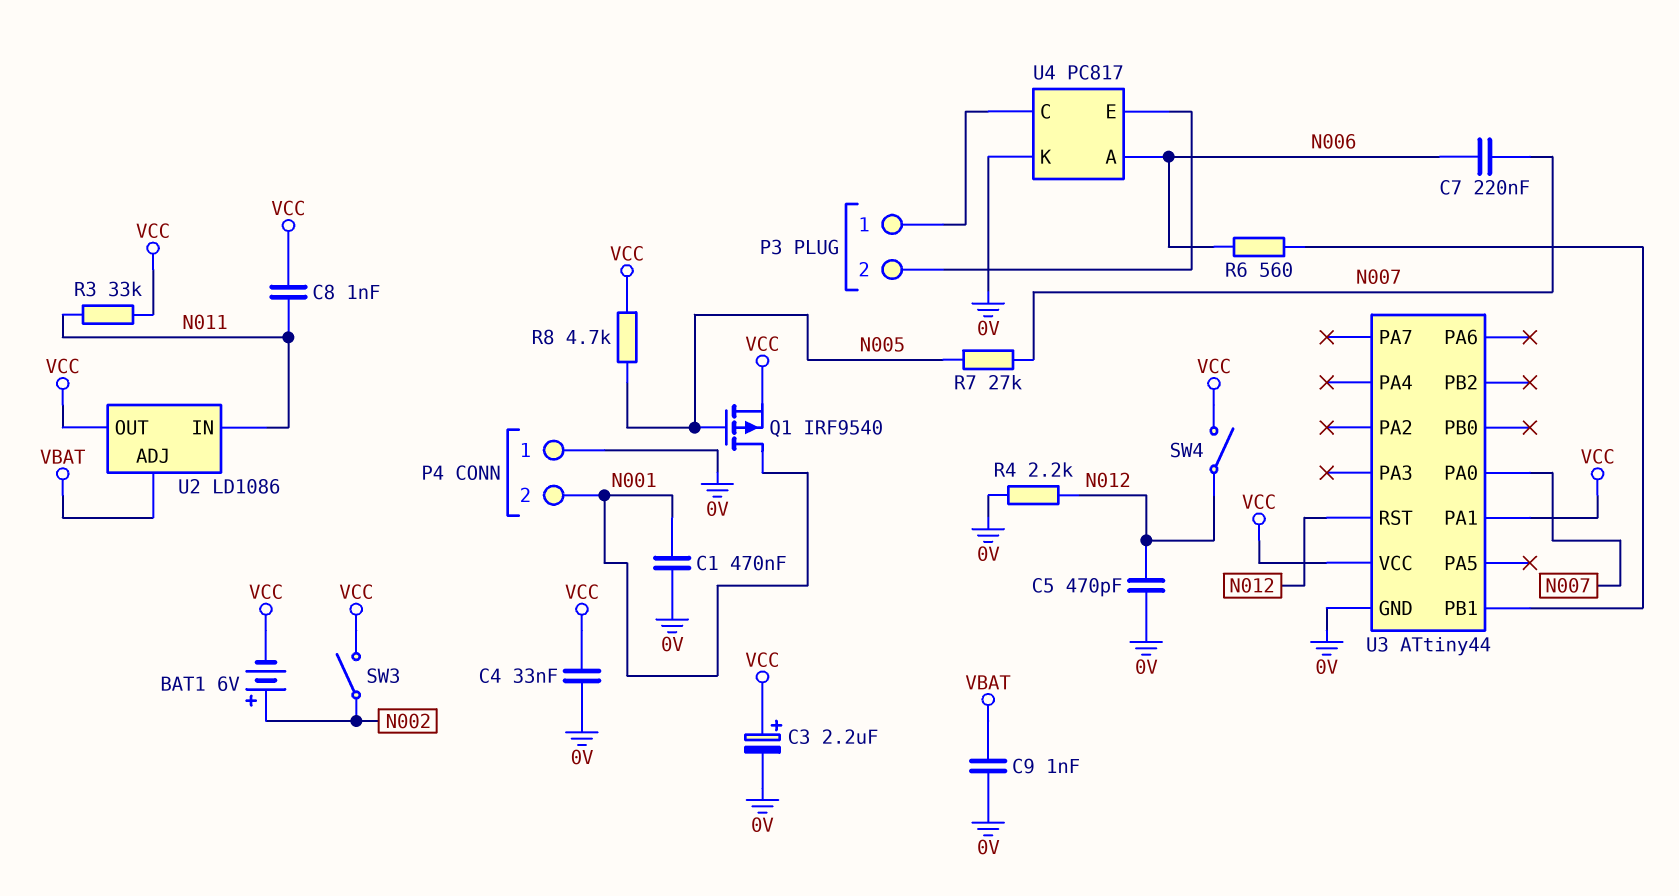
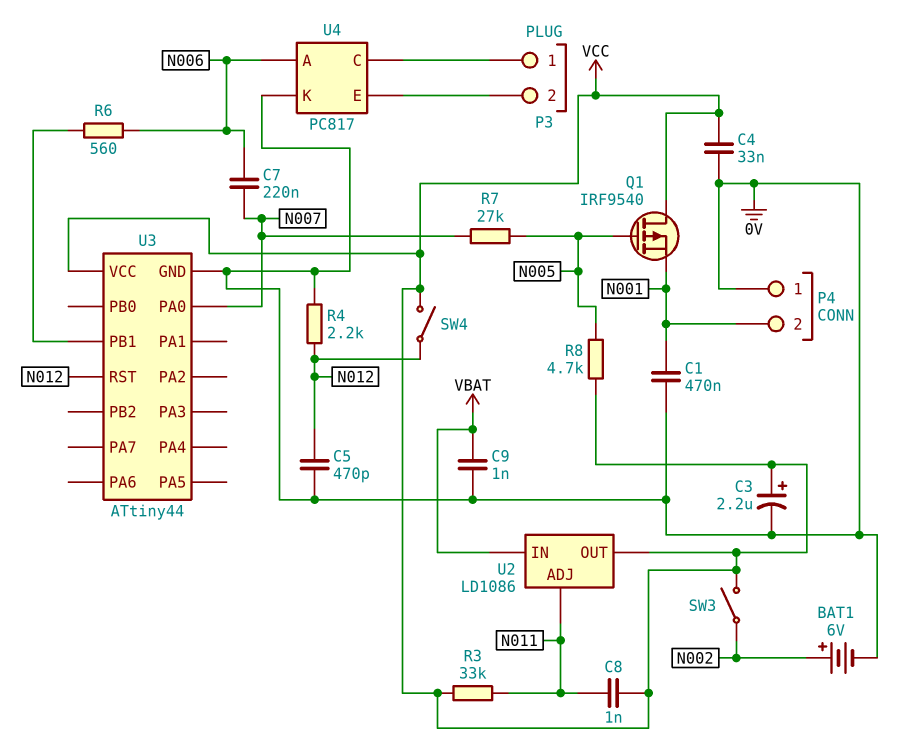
BAT1: 6V (plus N002, minus VCC) -> 6V (plus N002, minus 0V)
Q1: PMOS IRF9540 (G N005, D N001, S VCC) -> PMOS IRF9540 (G N005, D VCC, S N001)
U2 pin ADJ: VBAT -> N011
U2 pin IN: N011 -> VBAT
U3 pin PA1: VCC -> none

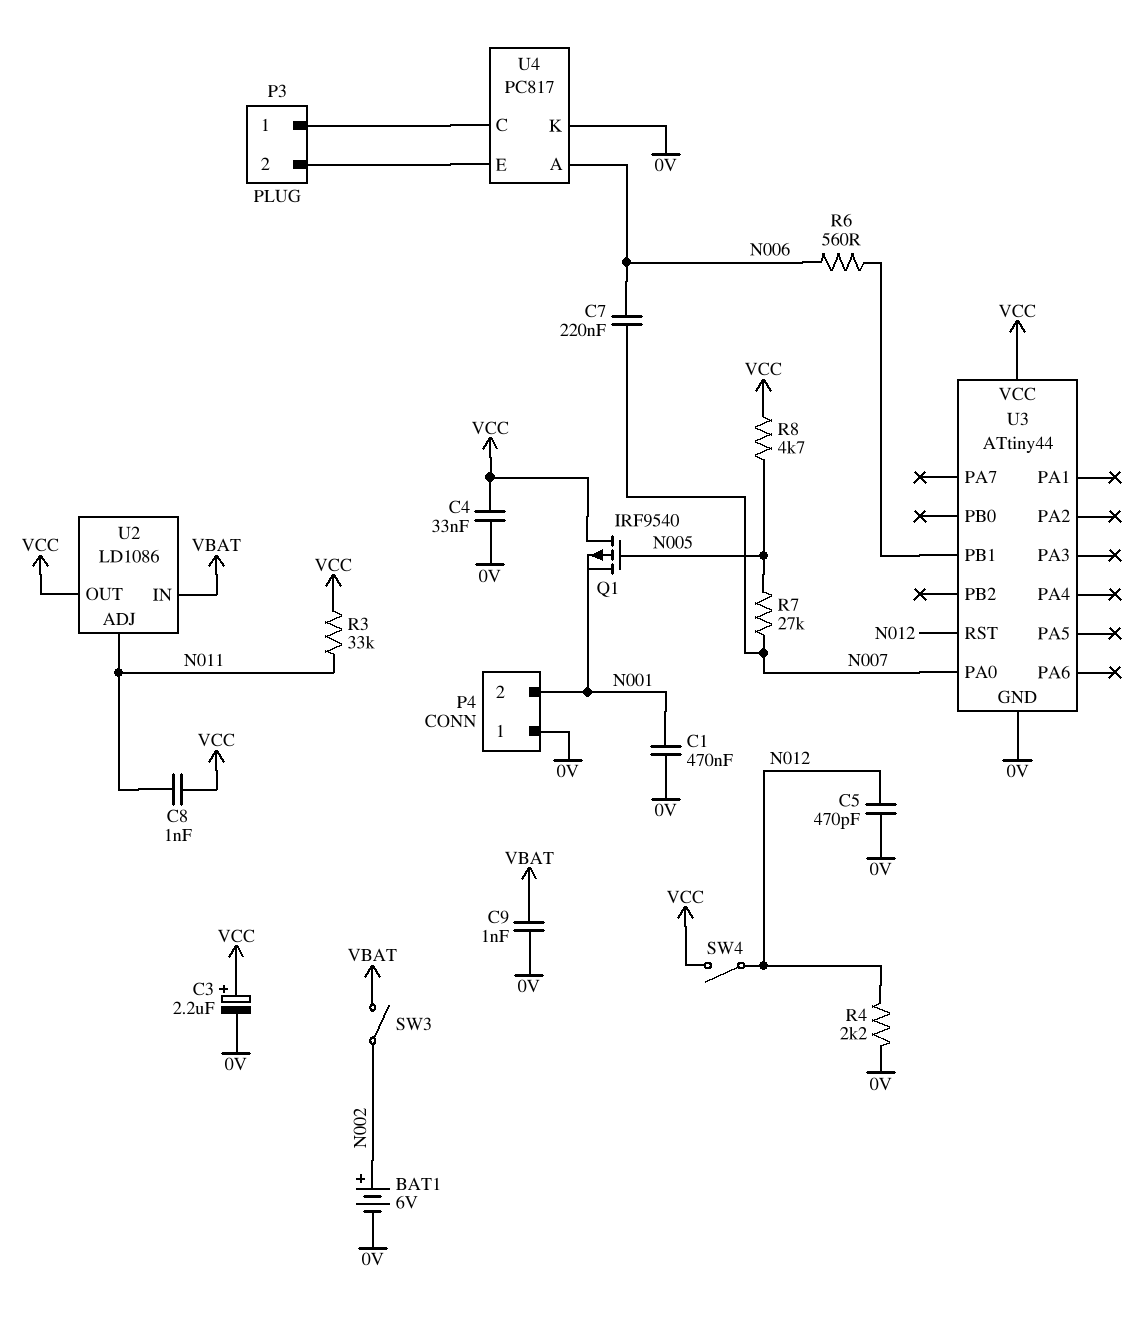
SW3: switch (N002, VCC) -> switch (N002, VBAT)

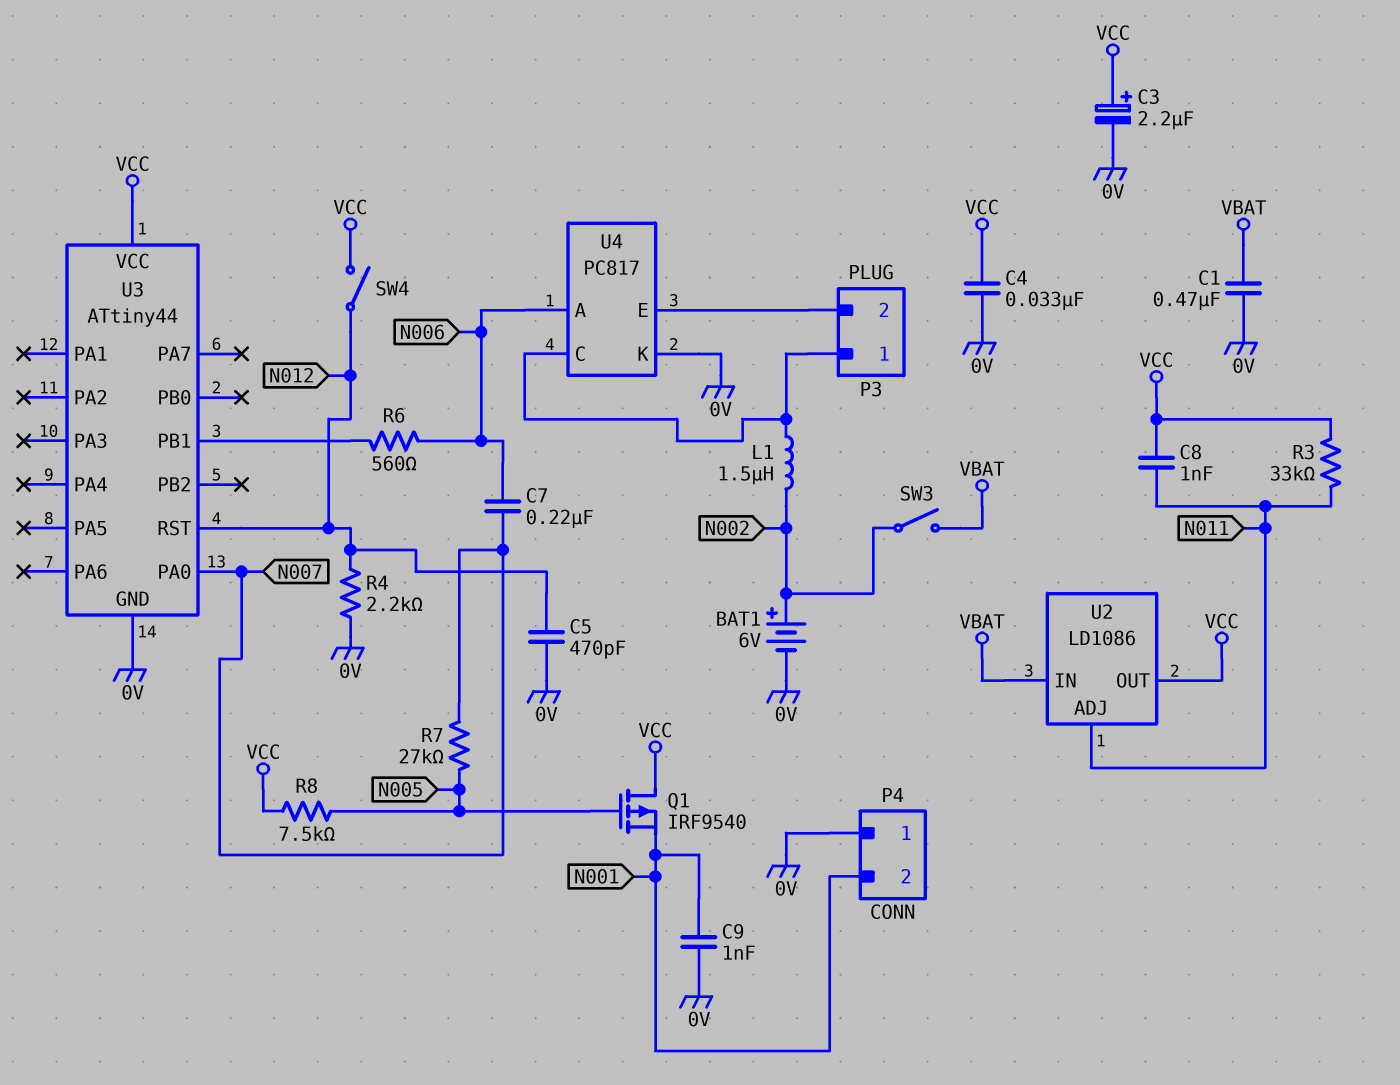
C1: 470nF (0V, N001) -> 470nF (0V, VBAT)
C9: 1nF (0V, VBAT) -> 1nF (0V, N001)
L1: none -> 1.5uH (N002, P3/1)
R8: 4.7k (N005, VCC) -> 7.5k (N005, VCC)

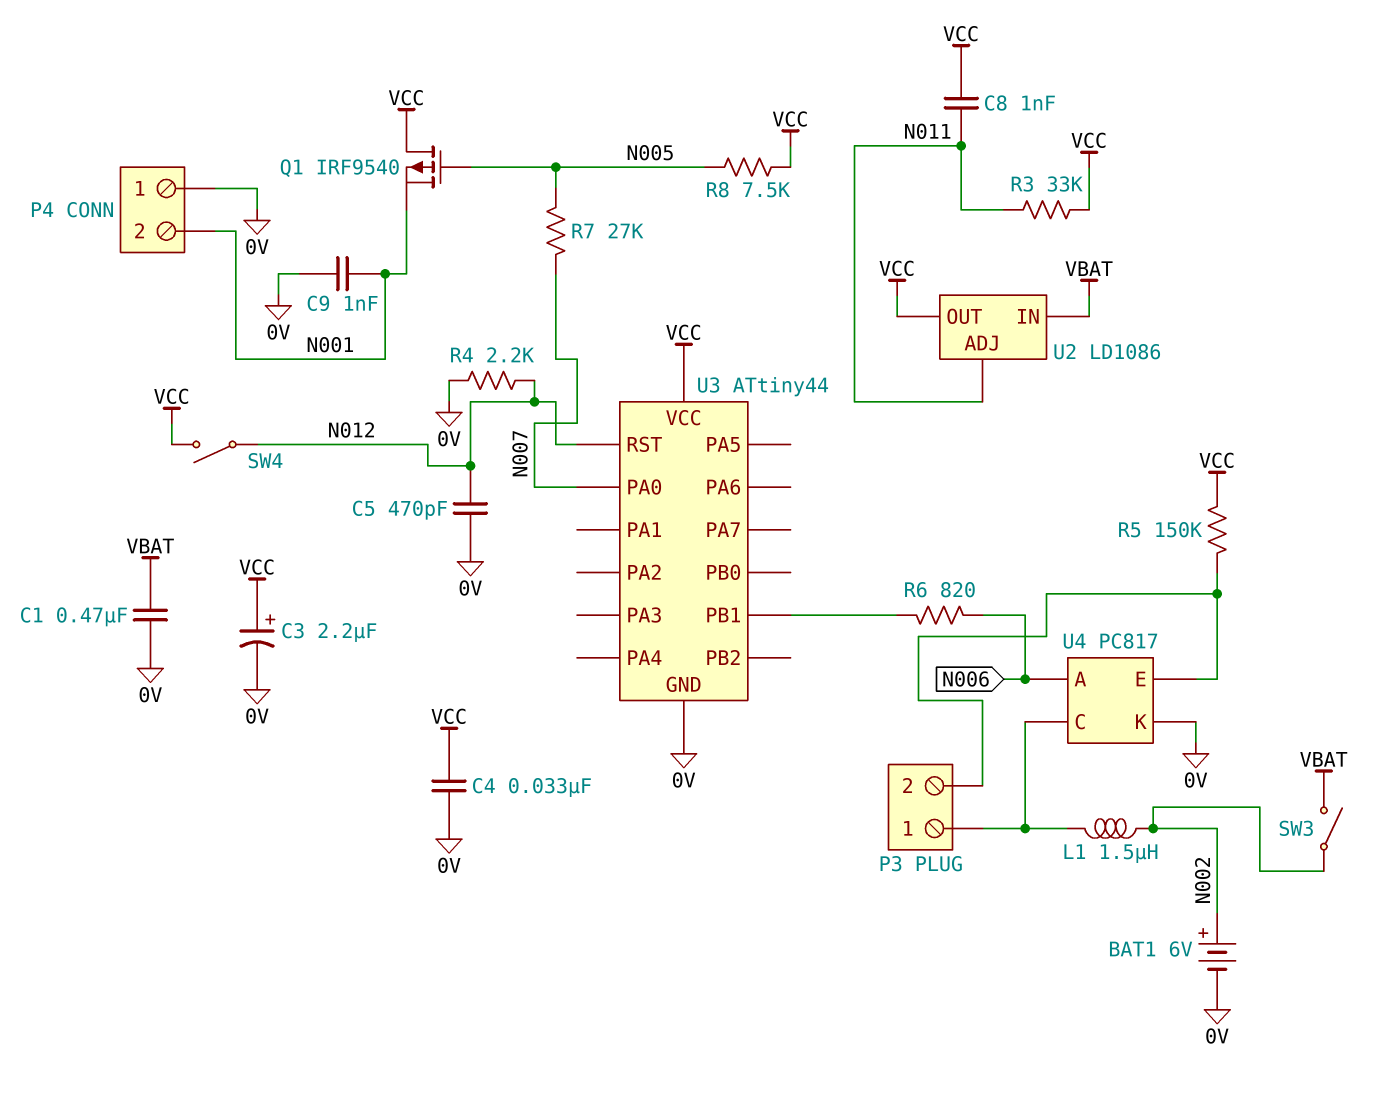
C7: 220nF (N006, N007) -> none
R5: none -> 150k (P3/2, VCC)
R6: 560 (N006, U3/PB1) -> 820 (N006, U3/PB1)

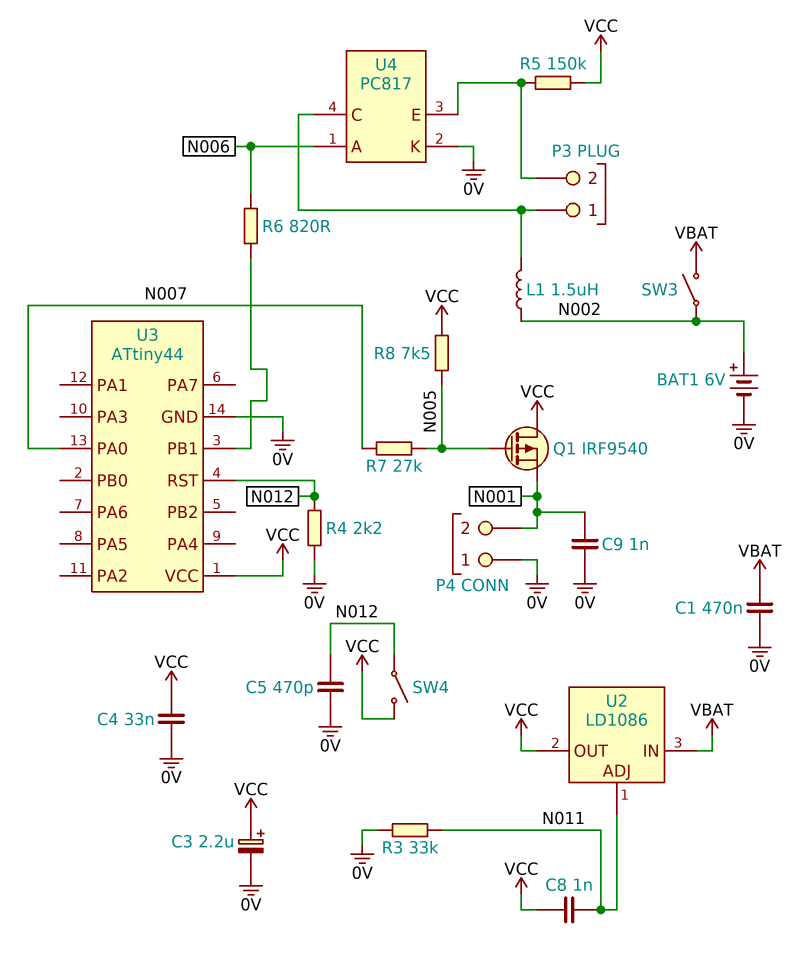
R3: 33k (N011, VCC) -> 33k (0V, N011)

